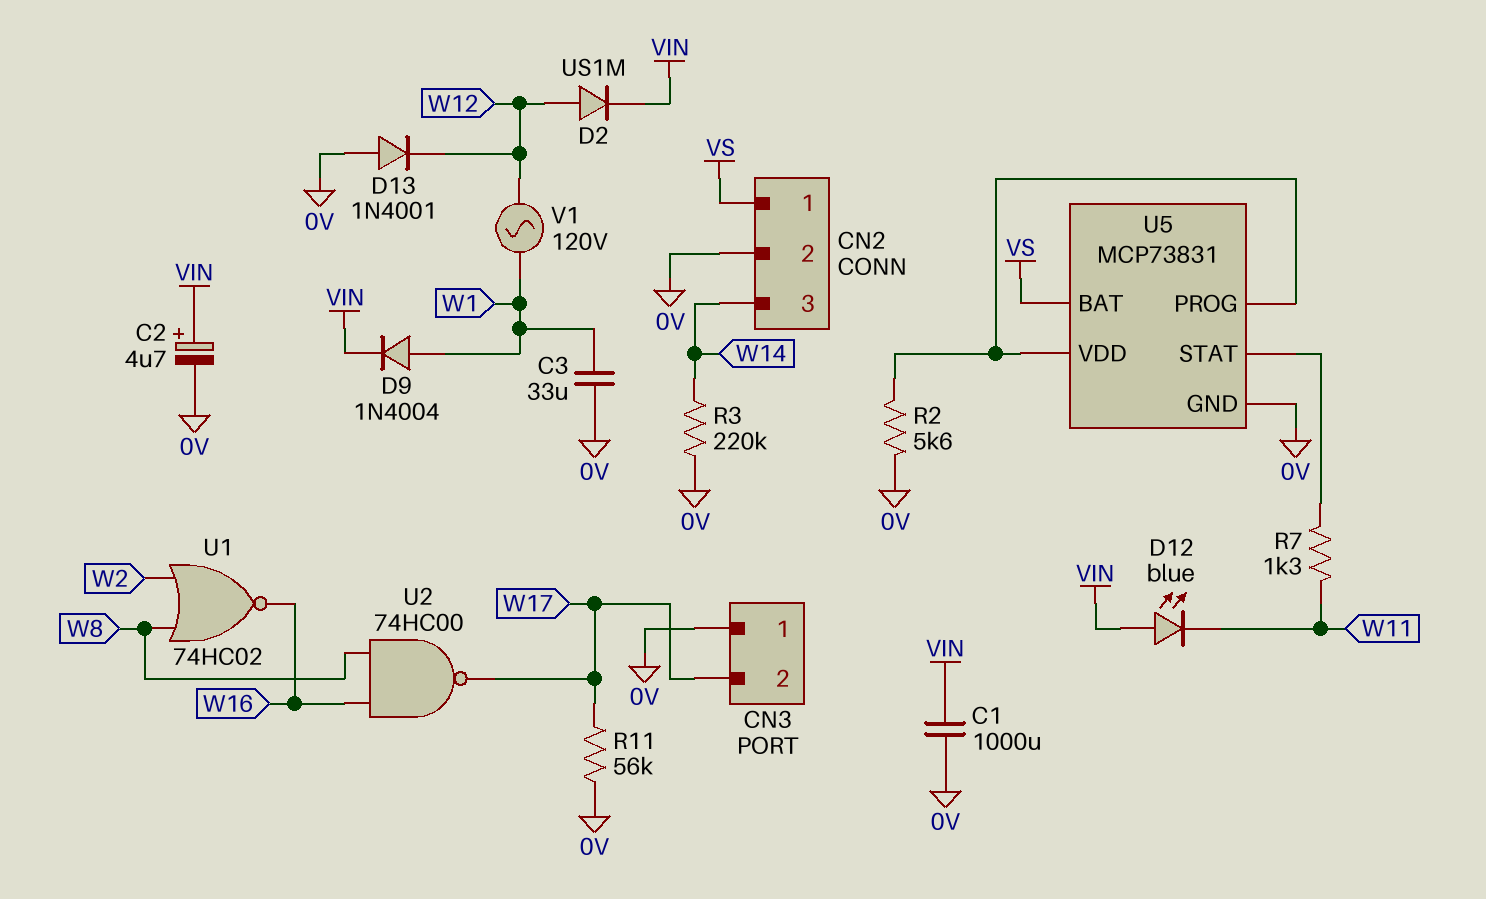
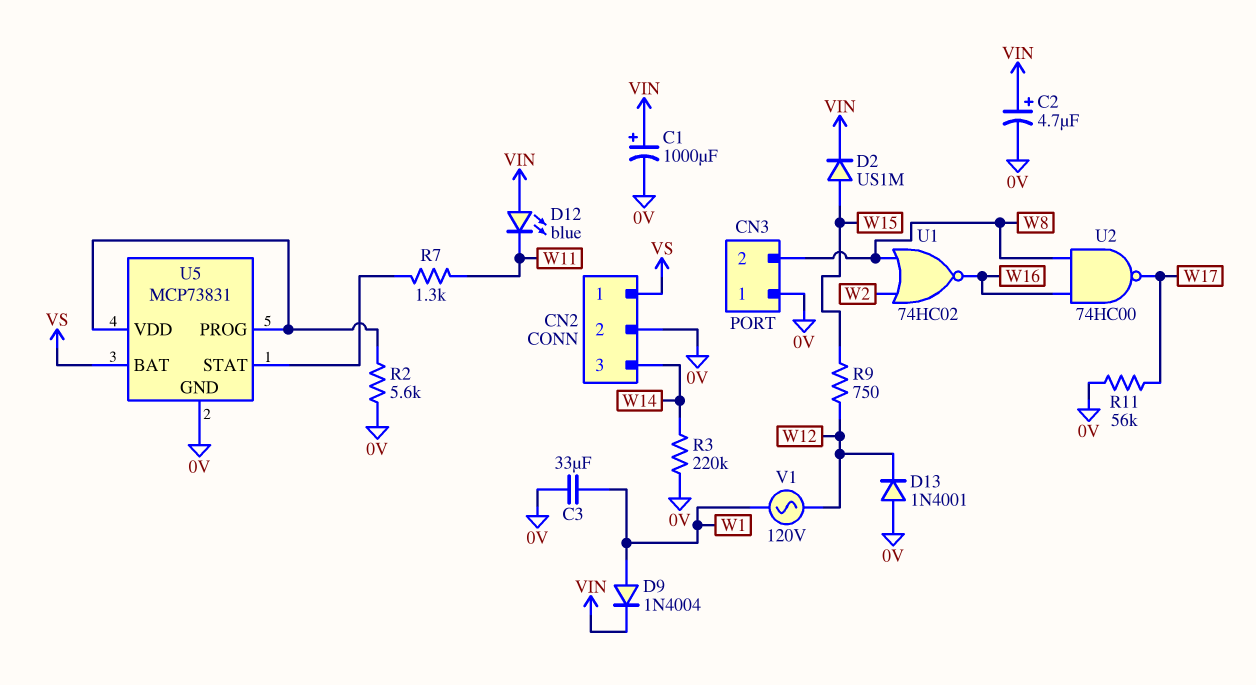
C1: 1000uF (0V, VIN) -> 1000uF (plus VIN, minus 0V)
CN3 pin 2: W17 -> W8
D2: diode US1M (A W12, K VIN) -> diode US1M (A W15, K VIN)
R9: none -> 750 (W12, W15)

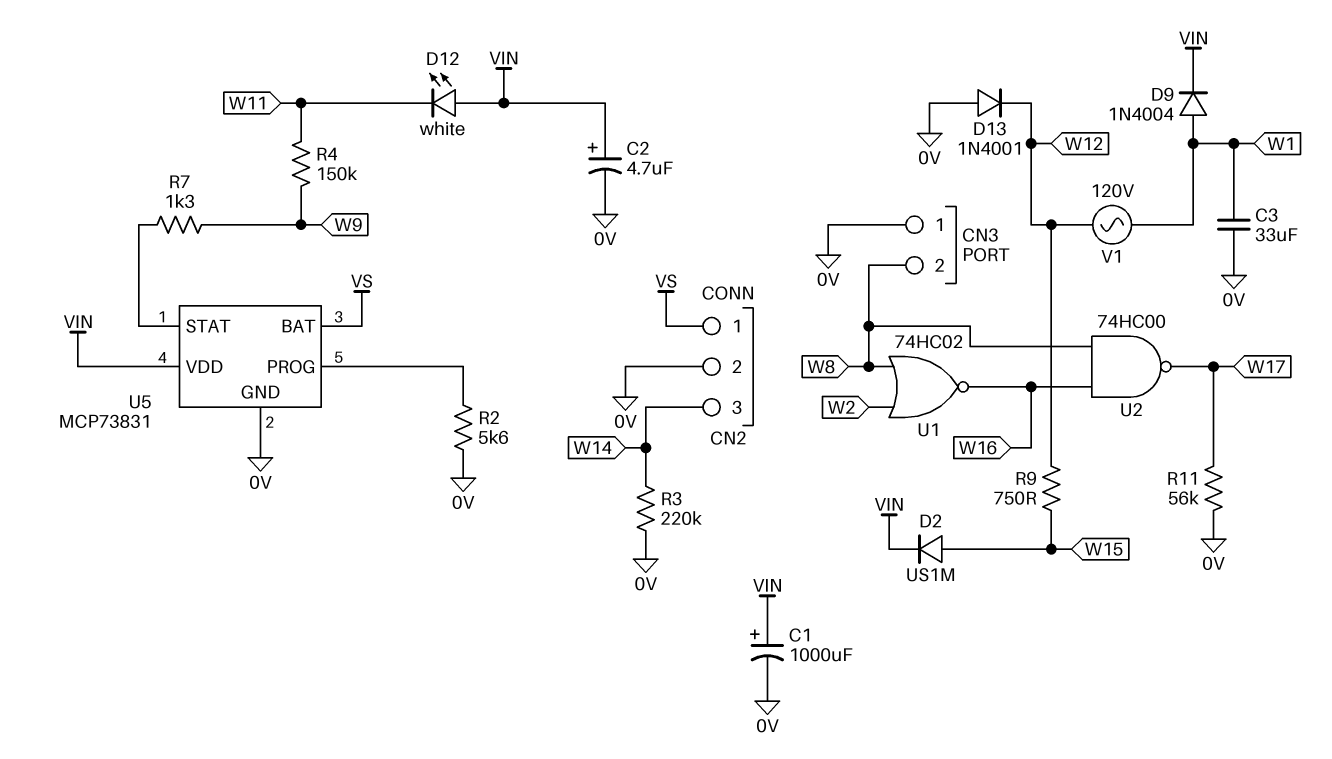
D12: LED blue (A VIN, K W11) -> LED white (A VIN, K W11)
R4: none -> 150k (W9, W11)
R7: 1.3k (U5/STAT, W11) -> 1.3k (U5/STAT, W9)
U5 pin VDD: U5/PROG -> VIN

